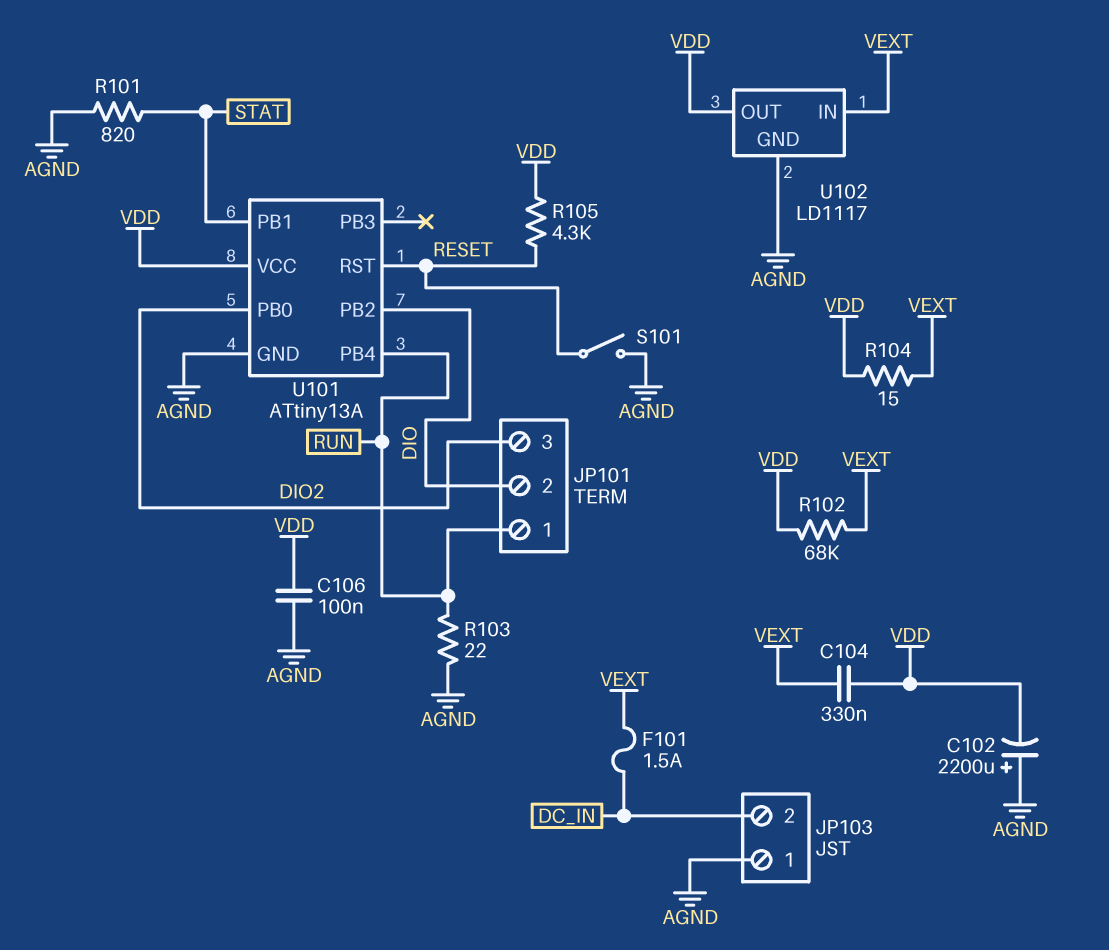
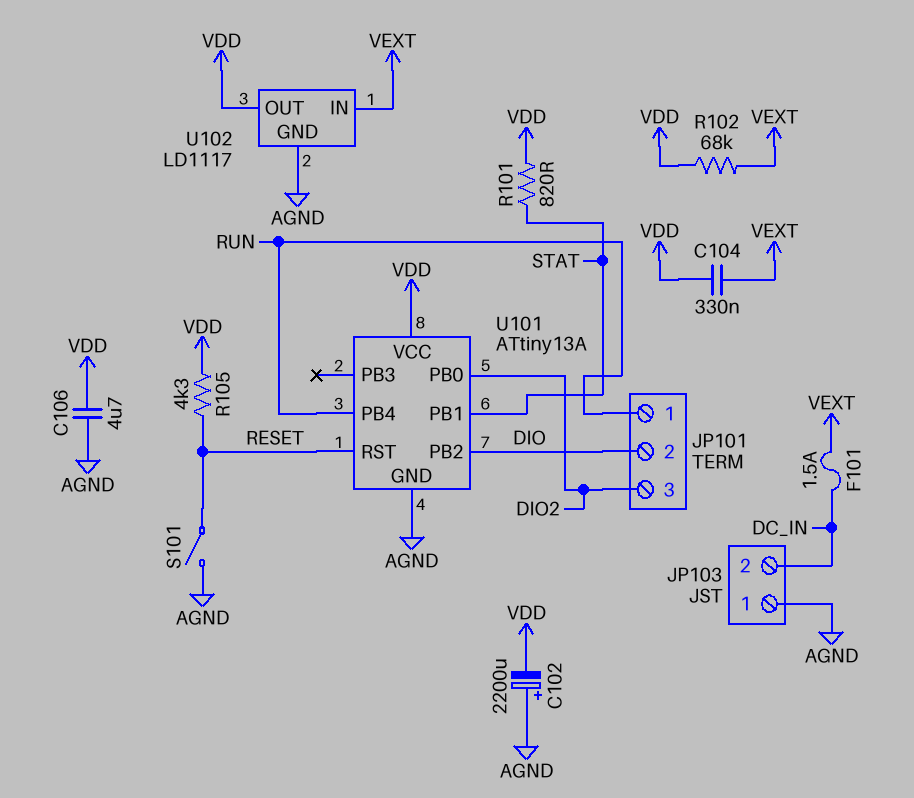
C106: 100nF (AGND, VDD) -> 4.7uF (AGND, VDD)
R101: 820 (AGND, STAT) -> 820 (STAT, VDD)
R103: 22 (AGND, RUN) -> none
R104: 15 (VDD, VEXT) -> none

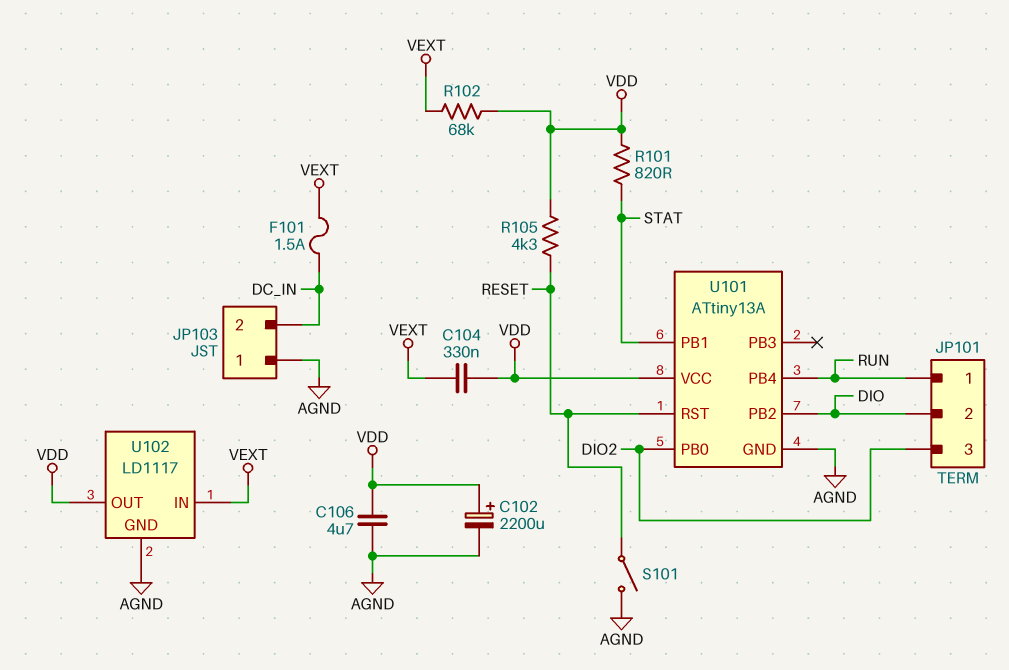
C102: 2200uF (plus AGND, minus VDD) -> 2200uF (plus VDD, minus AGND)

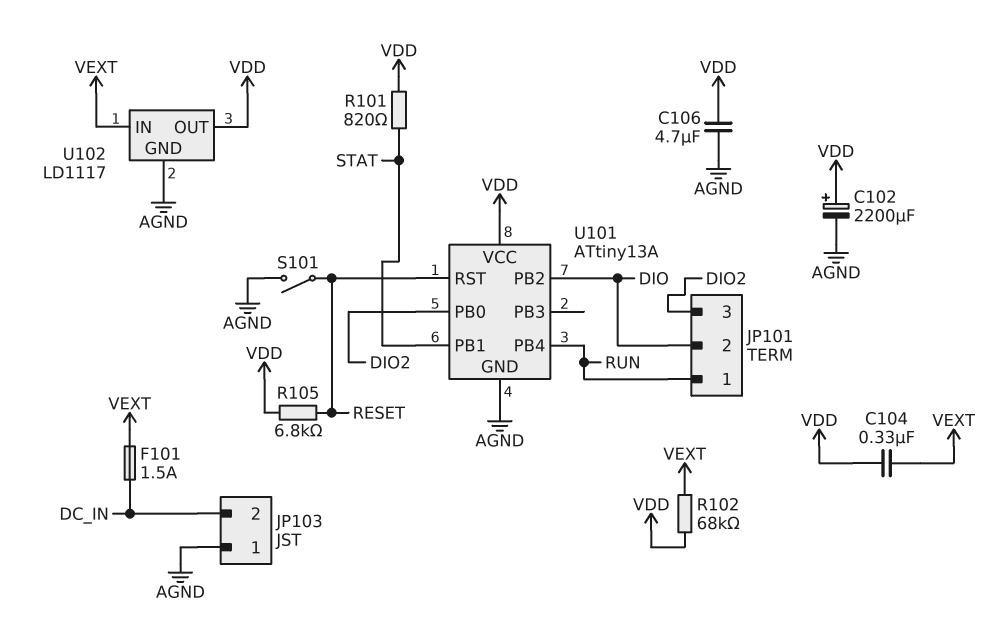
R105: 4.3k (RESET, VDD) -> 6.8k (RESET, VDD)

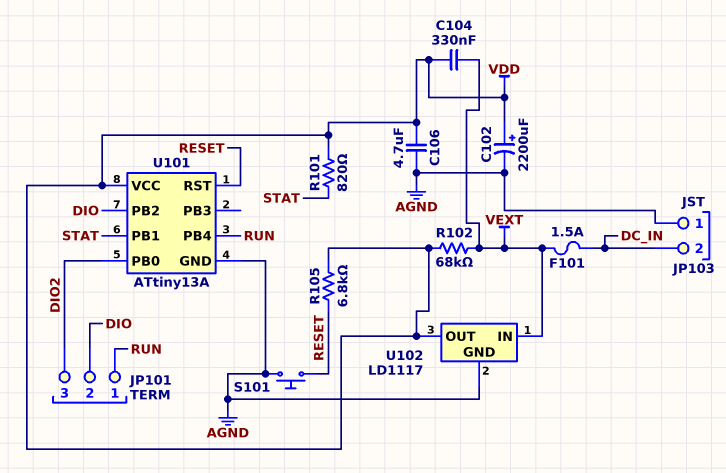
S101: switch (AGND, RESET) -> button (AGND, RESET)

